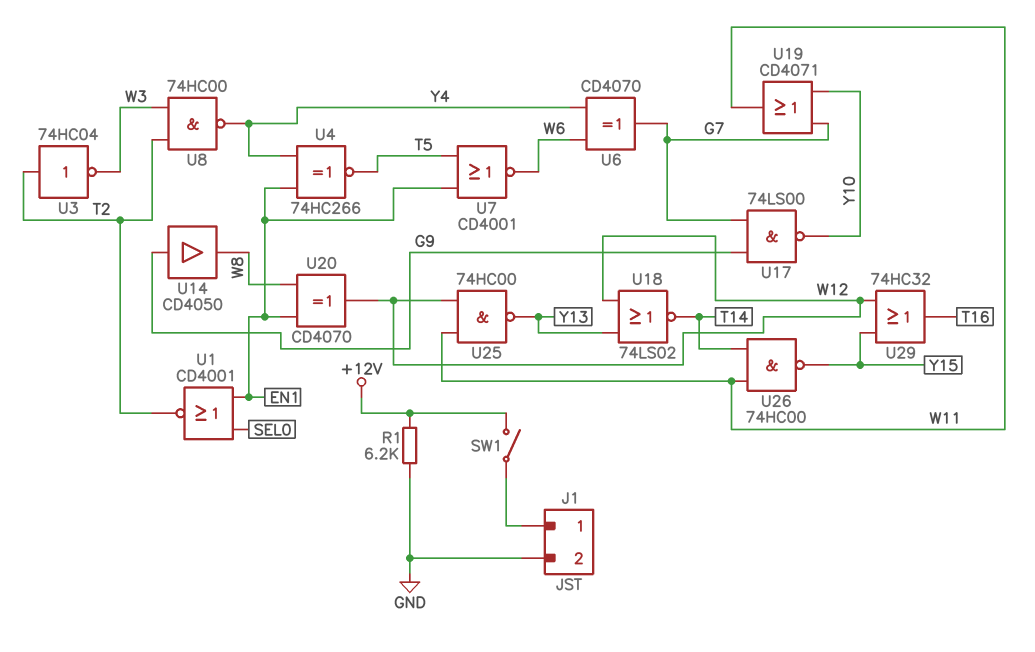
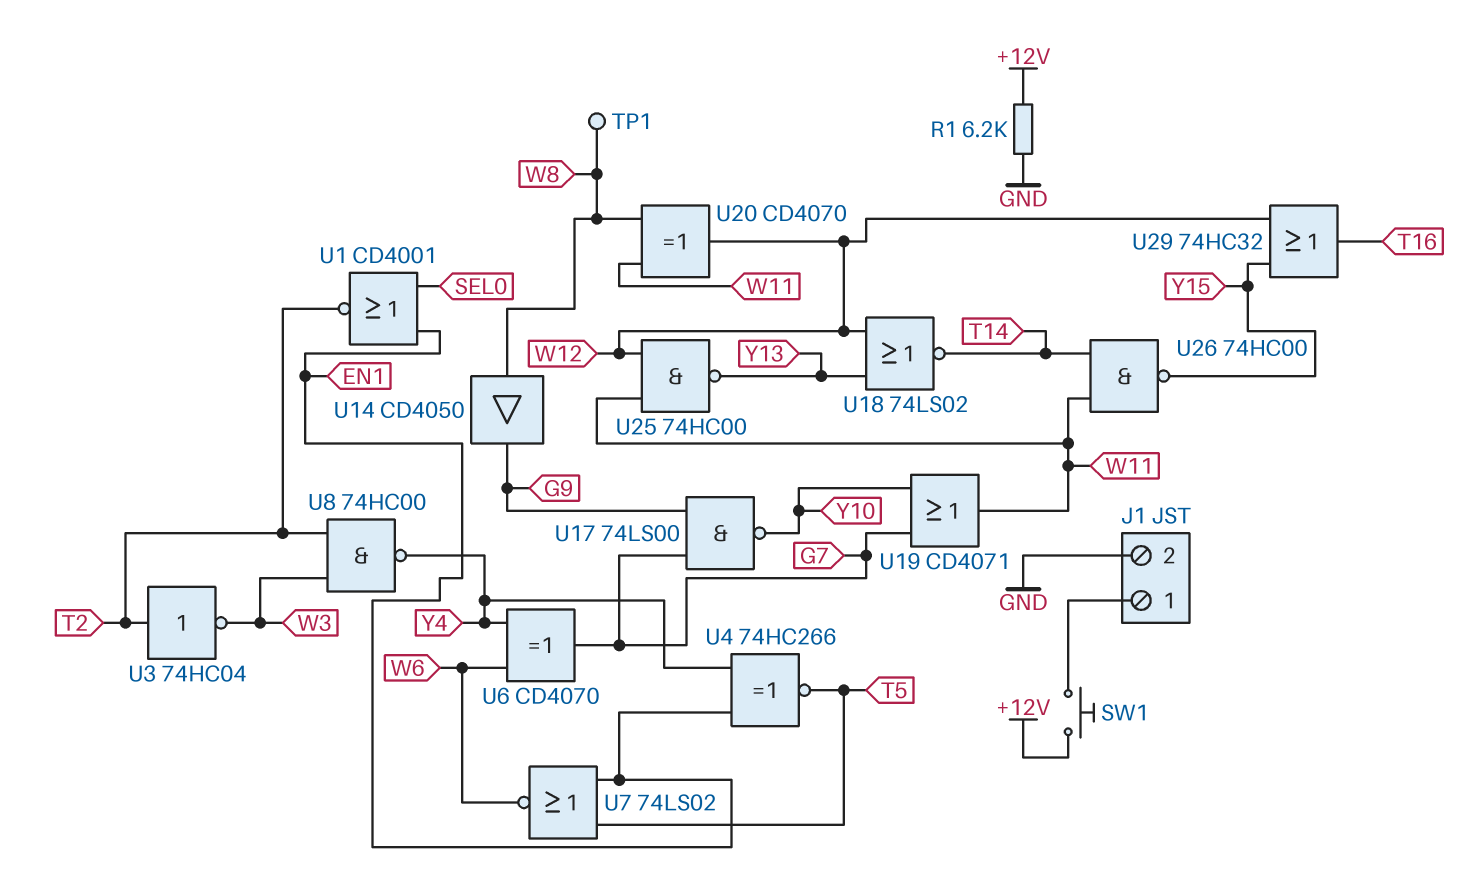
SW1: switch (+12V, J1/1) -> button (+12V, J1/1)
TP1: none -> test point (W8)
U7: NOR CD4001 (in EN1, in T5, out W6) -> NOR 74LS02 (in EN1, in T5, out W6)
U14: buffer CD4050 (in G9, out W8) -> buffer CD4050 (in W8, out G9)
U20: XOR CD4070 (in EN1, in W8, out W12) -> XOR CD4070 (in W8, in W11, out W12)

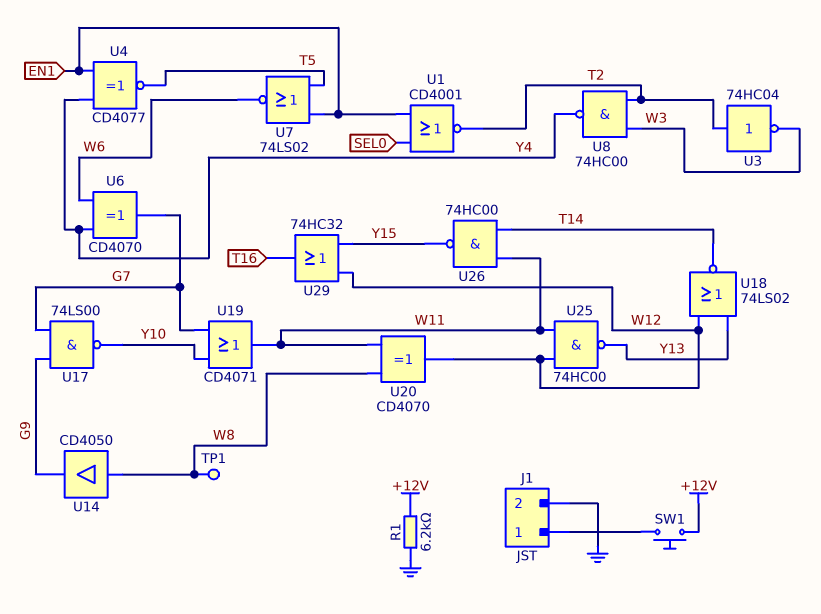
U4: XNOR 74HC266 (in EN1, in Y4, out T5) -> XNOR CD4077 (in EN1, in Y4, out T5)

